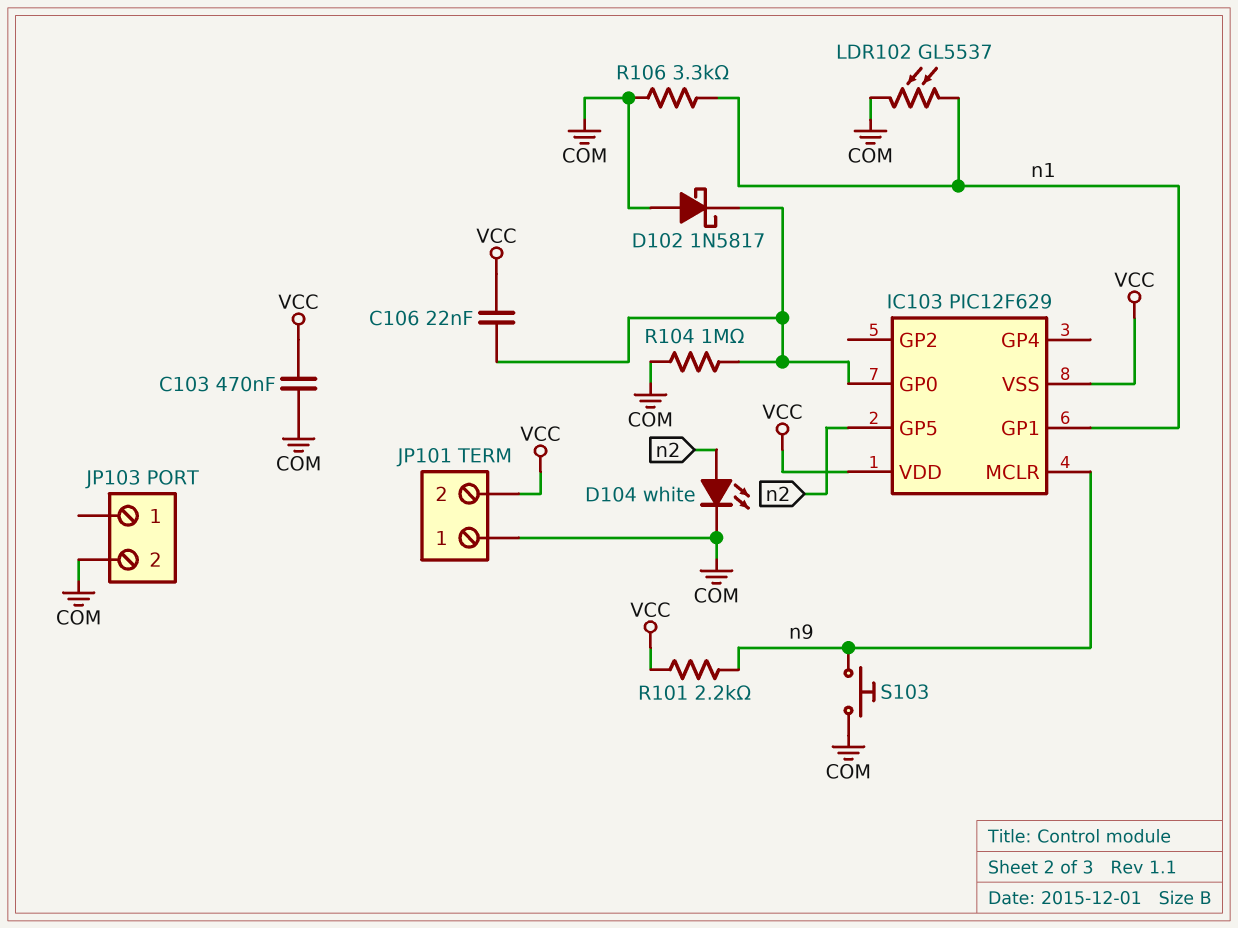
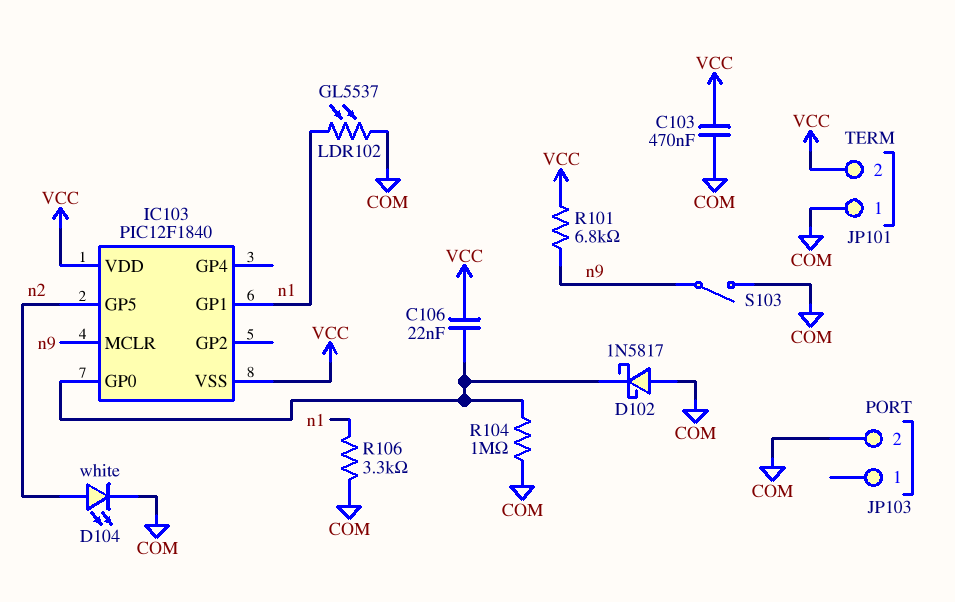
IC103: PIC12F629 -> PIC12F1840
R101: 2.2k (VCC, n9) -> 6.8k (VCC, n9)
S103: button (COM, n9) -> switch (COM, n9)

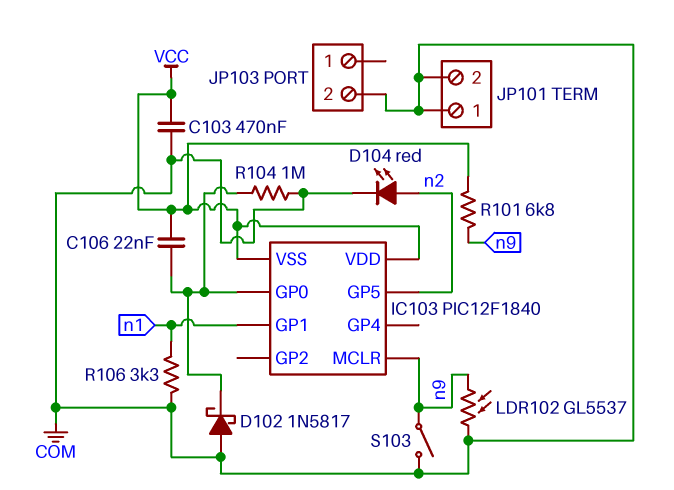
D104: LED white (A n2, K COM) -> LED red (A n2, K COM)
JP101 pin 2: VCC -> COM
LDR102: GL5537 (COM, n1) -> GL5537 (COM, n9)

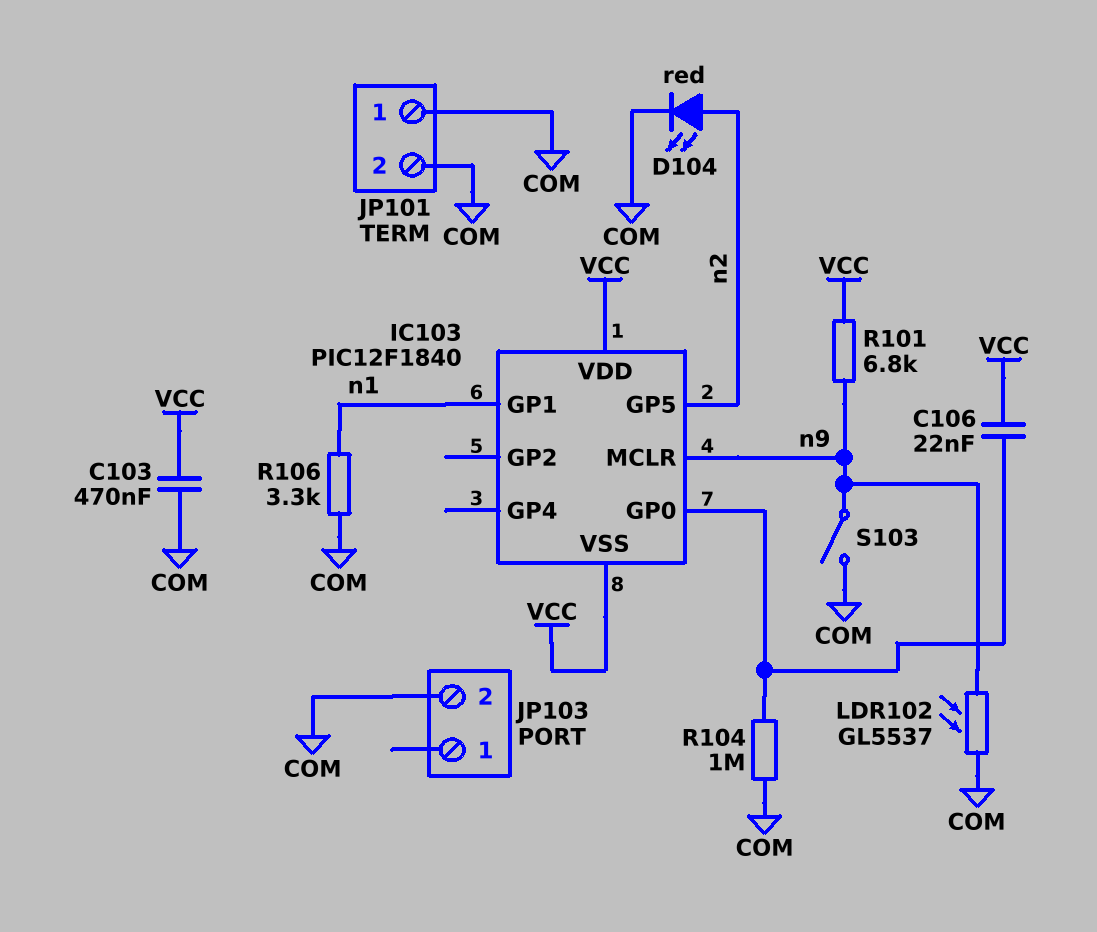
D102: schottky 1N5817 (A COM, K IC103/GP0) -> none

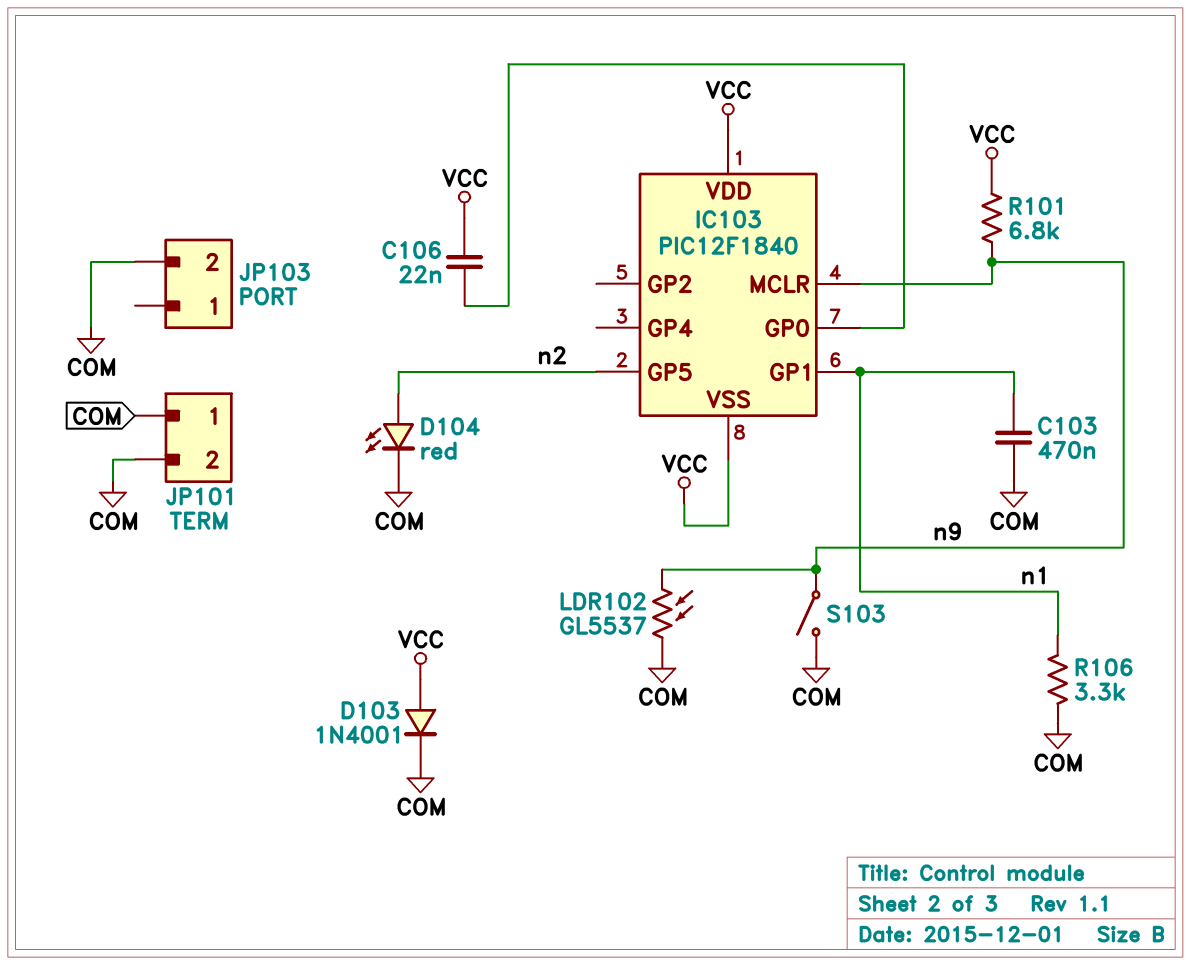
C103: 470nF (COM, VCC) -> 470nF (COM, n1)
D103: none -> diode 1N4001 (A VCC, K COM)
R104: 1M (COM, IC103/GP0) -> none

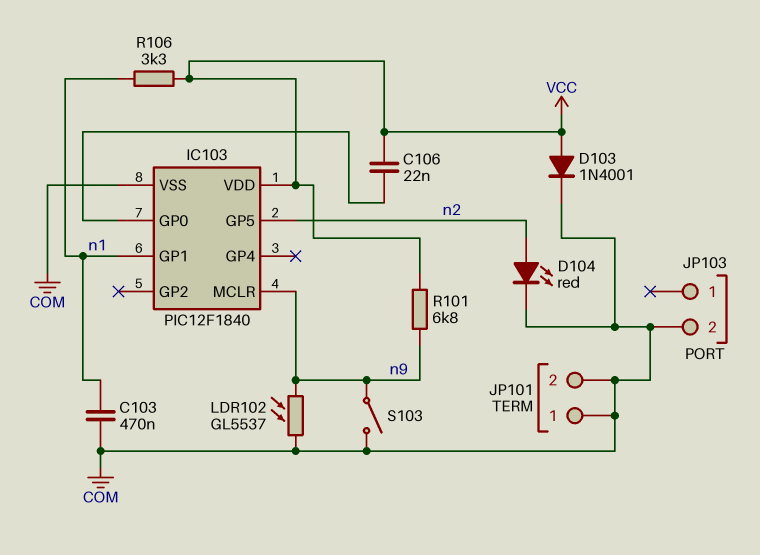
IC103 pin VSS: VCC -> COM
R106: 3.3k (COM, n1) -> 3.3k (VCC, n1)

